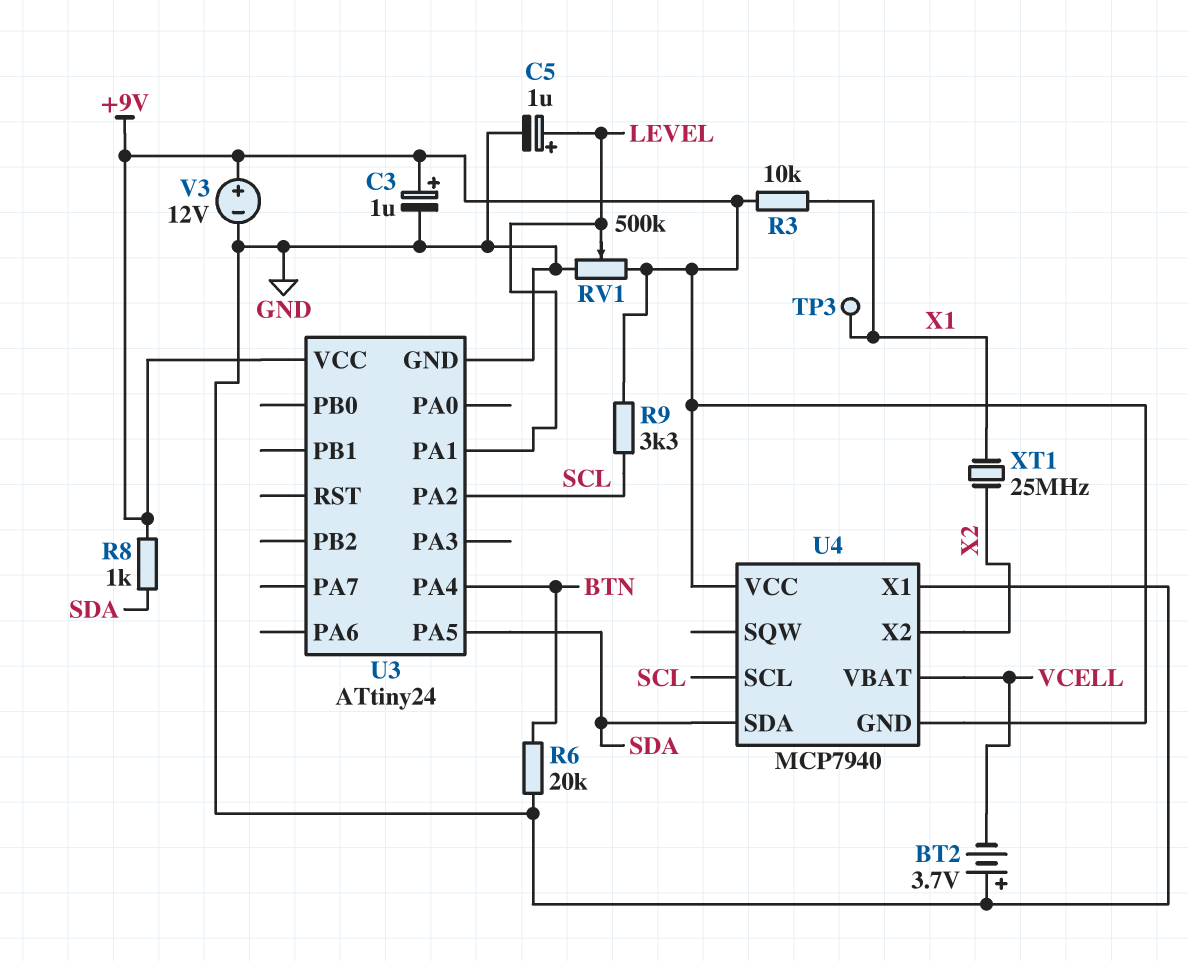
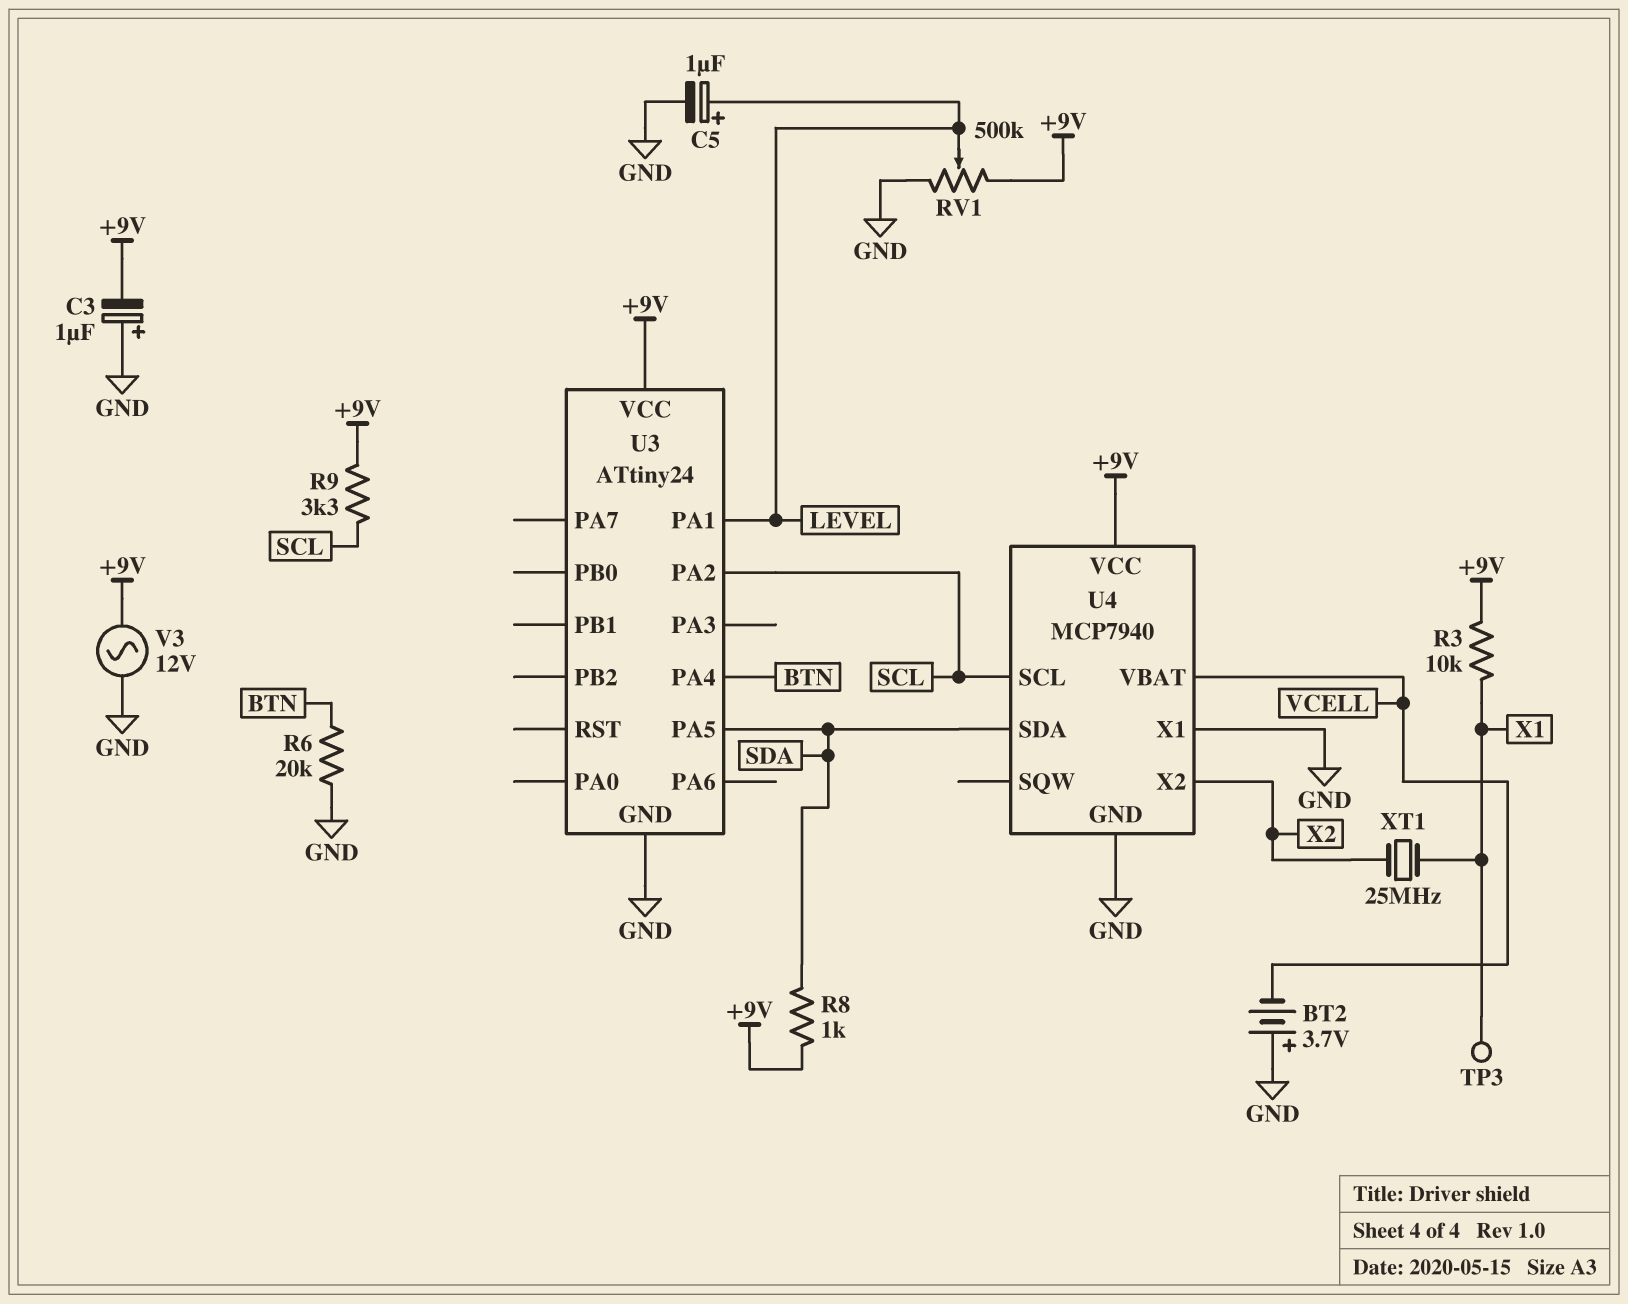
C3: 1uF (plus +9V, minus GND) -> 1uF (plus GND, minus +9V)
U4 pin GND: +9V -> GND
V3: 12V (plus +9V, minus GND) -> AC 12V (+9V, GND)

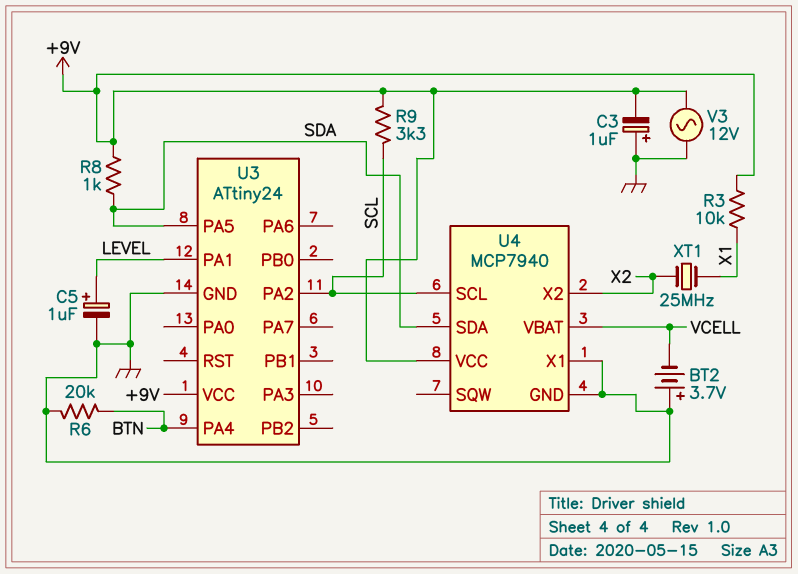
RV1: 500k (+9V, GND, wiper LEVEL) -> none
TP3: test point (X1) -> none

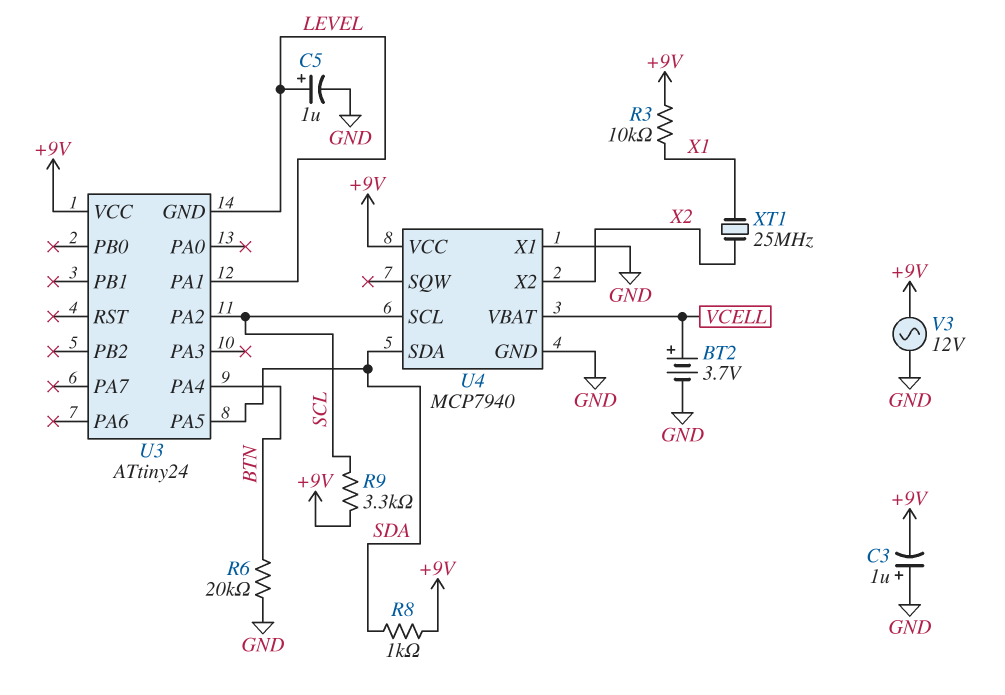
BT2: 3.7V (plus GND, minus VCELL) -> 3.7V (plus VCELL, minus GND)
U3 pin GND: GND -> LEVEL

